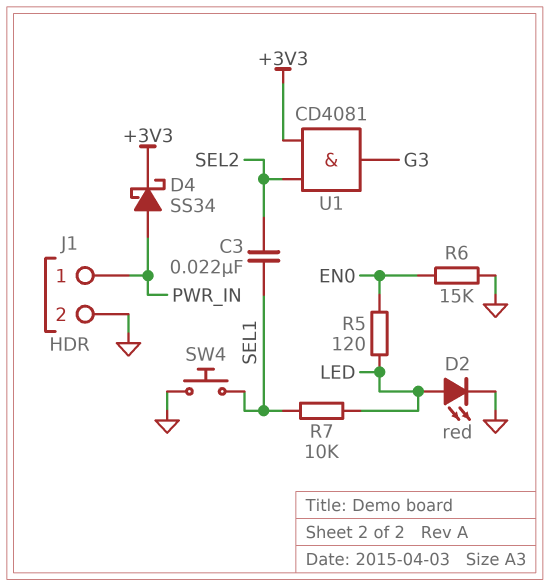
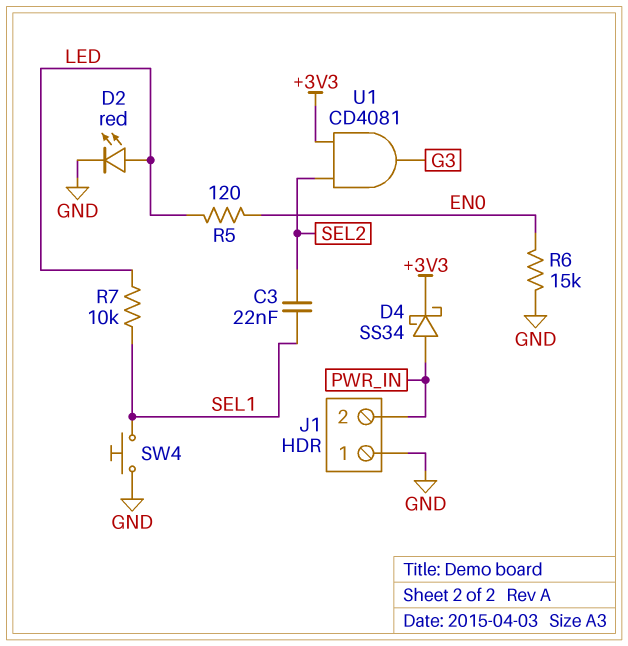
J1 pin 1: PWR_IN -> GND
J1 pin 2: GND -> PWR_IN

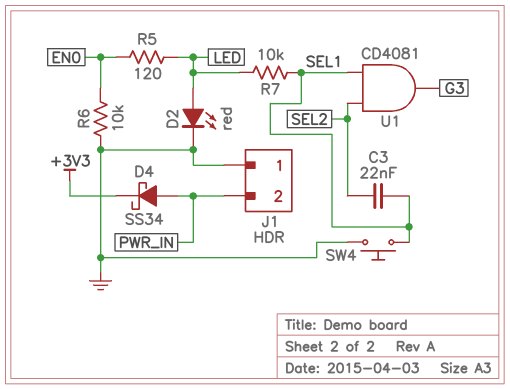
R6: 15k (EN0, GND) -> 10k (EN0, GND)
U1: AND CD4081 (in +3V3, in SEL2, out G3) -> AND CD4081 (in SEL1, in SEL2, out G3)

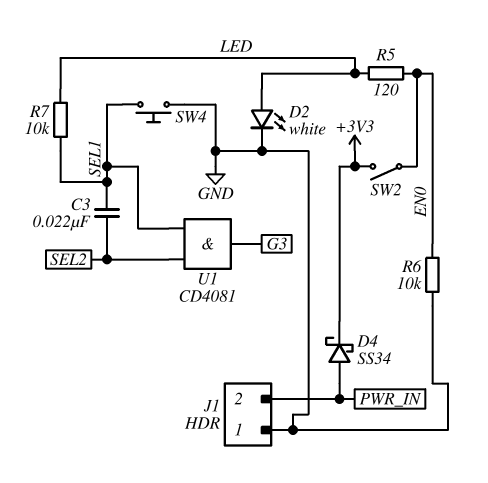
D2: LED red (A LED, K GND) -> LED white (A LED, K GND)
SW2: none -> switch (+3V3, EN0)

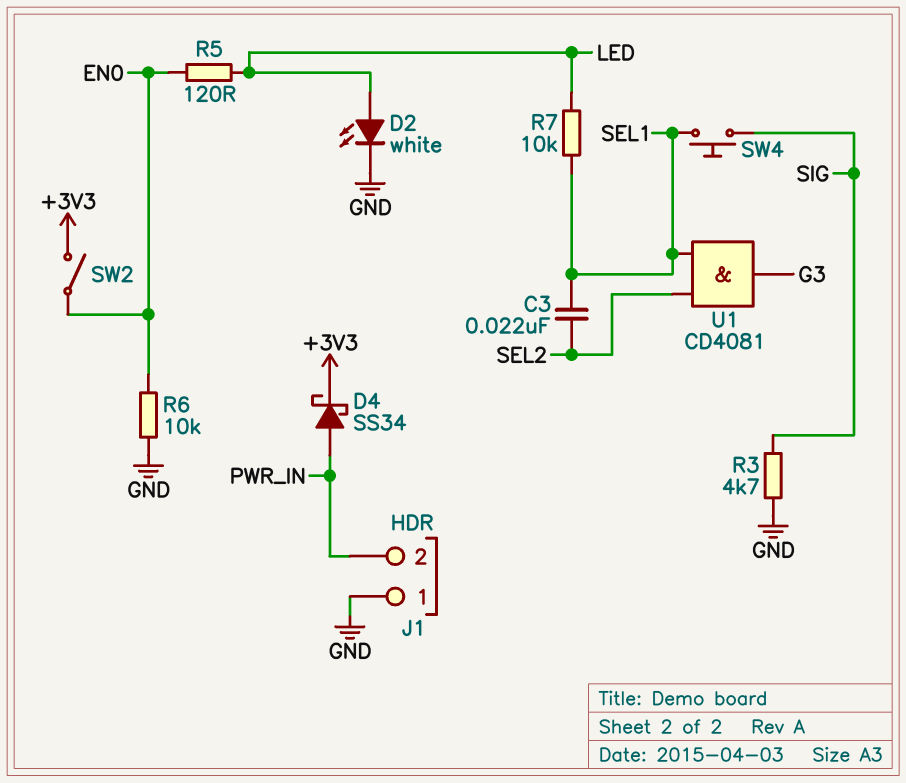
R3: none -> 4.7k (GND, SIG)
SW4: button (GND, SEL1) -> button (SEL1, SIG)

